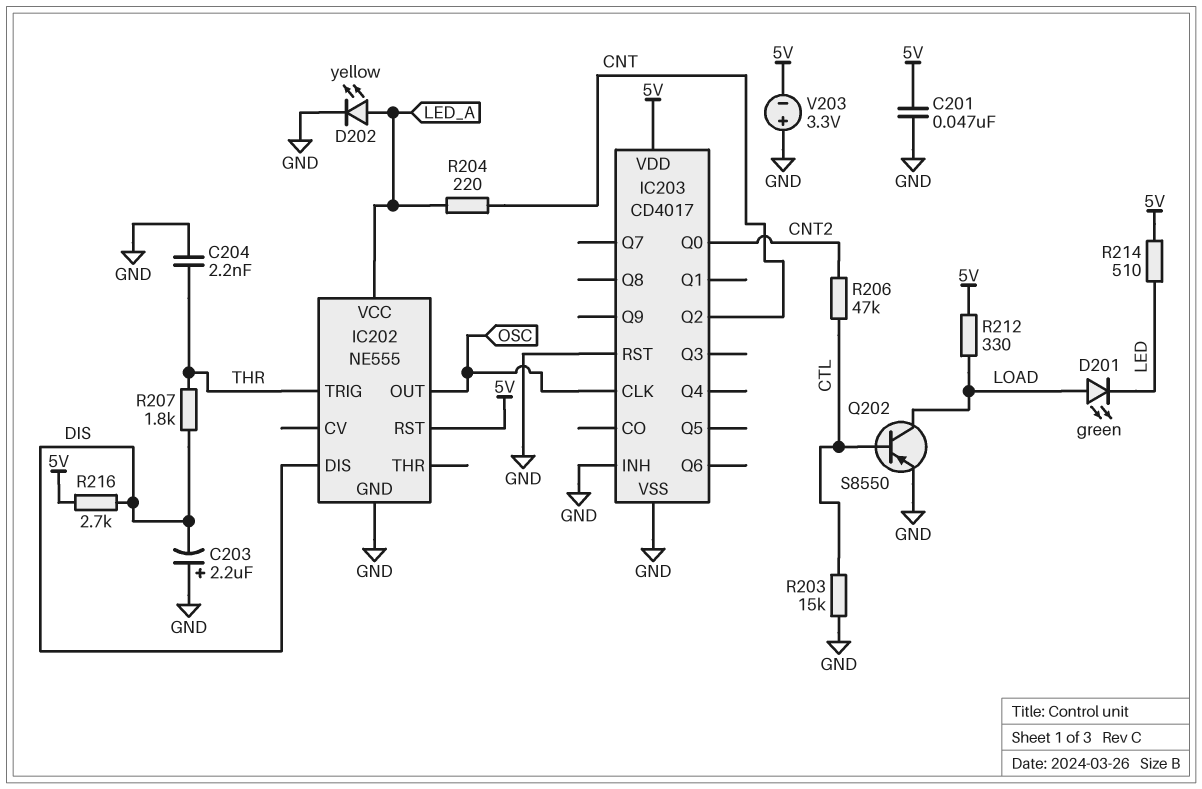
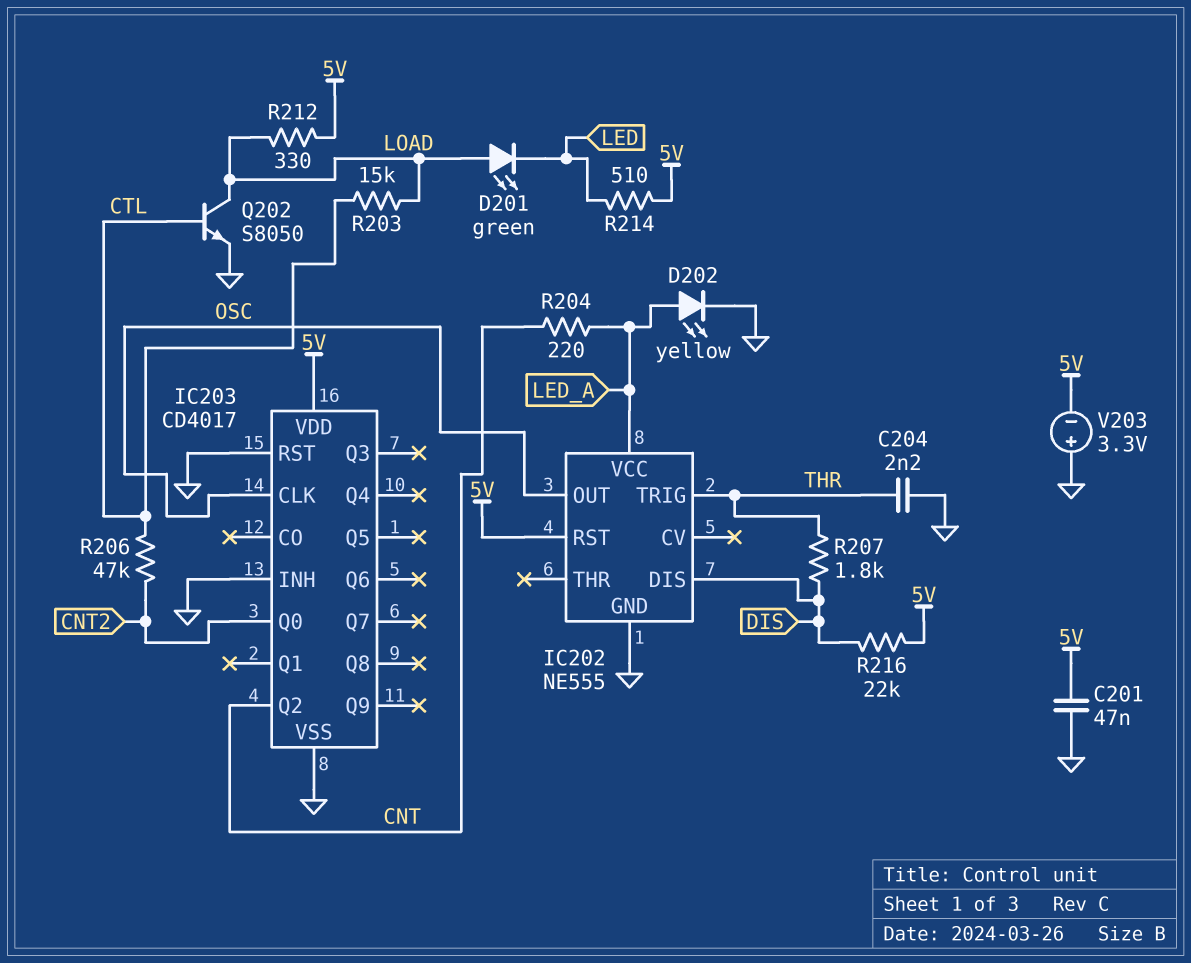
C203: 2.2uF (plus GND, minus DIS) -> none
Q202: PNP S8550 (B CTL, C LOAD, E GND) -> NPN S8050 (B CTL, C LOAD, E GND)
R203: 15k (CTL, GND) -> 15k (CTL, LOAD)
R216: 2.7k (5V, DIS) -> 22k (5V, DIS)

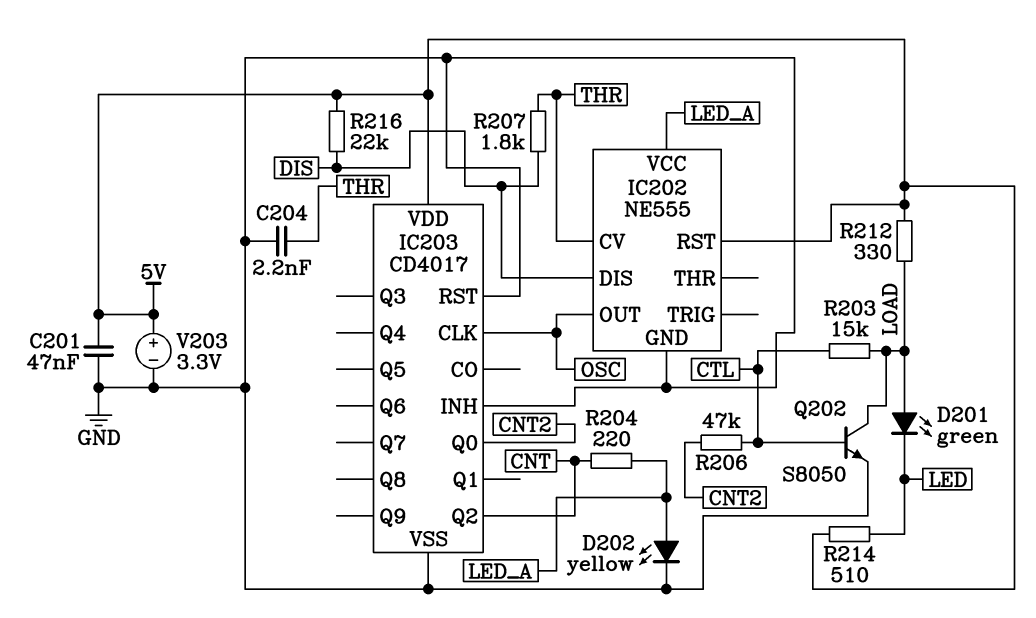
IC202 pin CV: none -> THR
IC202 pin TRIG: THR -> none
V203: 3.3V (plus GND, minus 5V) -> 3.3V (plus 5V, minus GND)

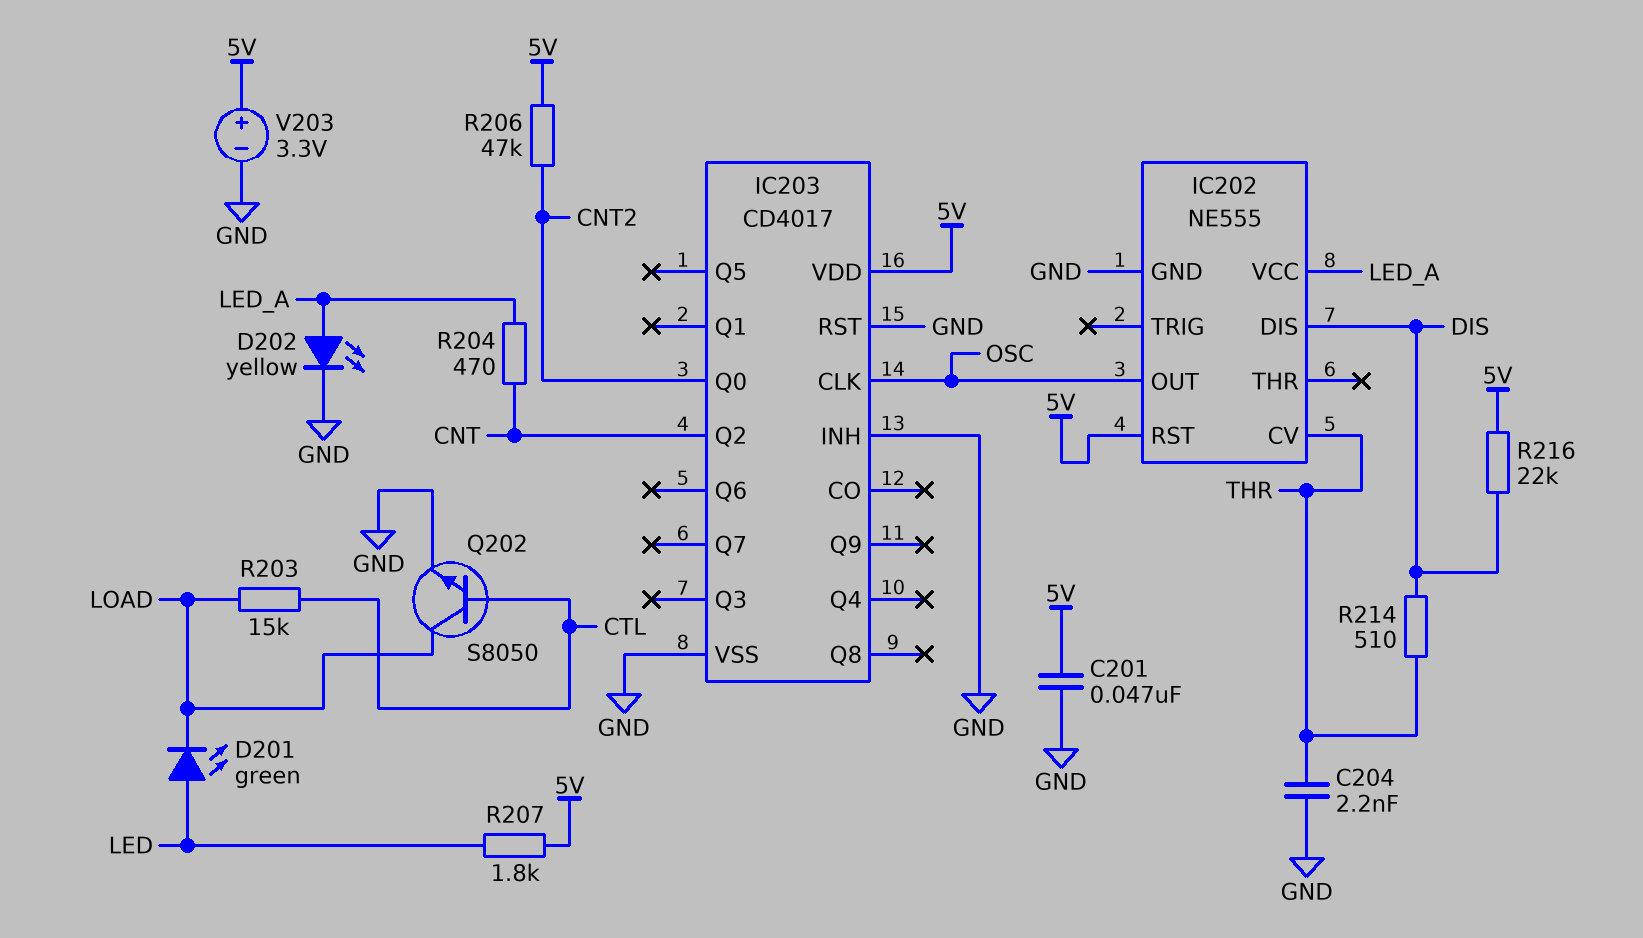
D201: LED green (A LOAD, K LED) -> LED green (A LED, K LOAD)
R204: 220 (CNT, LED_A) -> 470 (CNT, LED_A)
R206: 47k (CNT2, CTL) -> 47k (5V, CNT2)
R207: 1.8k (DIS, THR) -> 1.8k (5V, LED)
R212: 330 (5V, LOAD) -> none
R214: 510 (5V, LED) -> 510 (DIS, THR)

